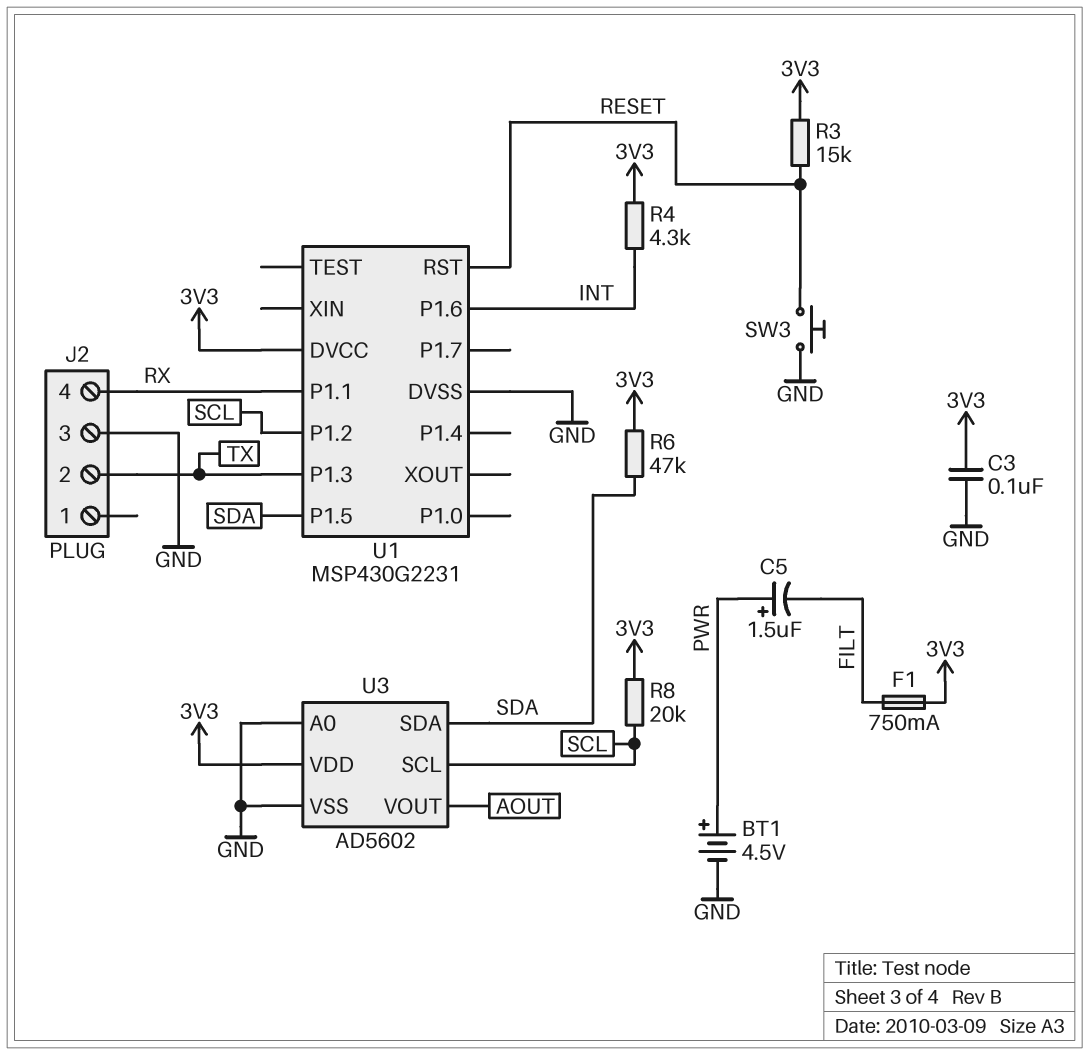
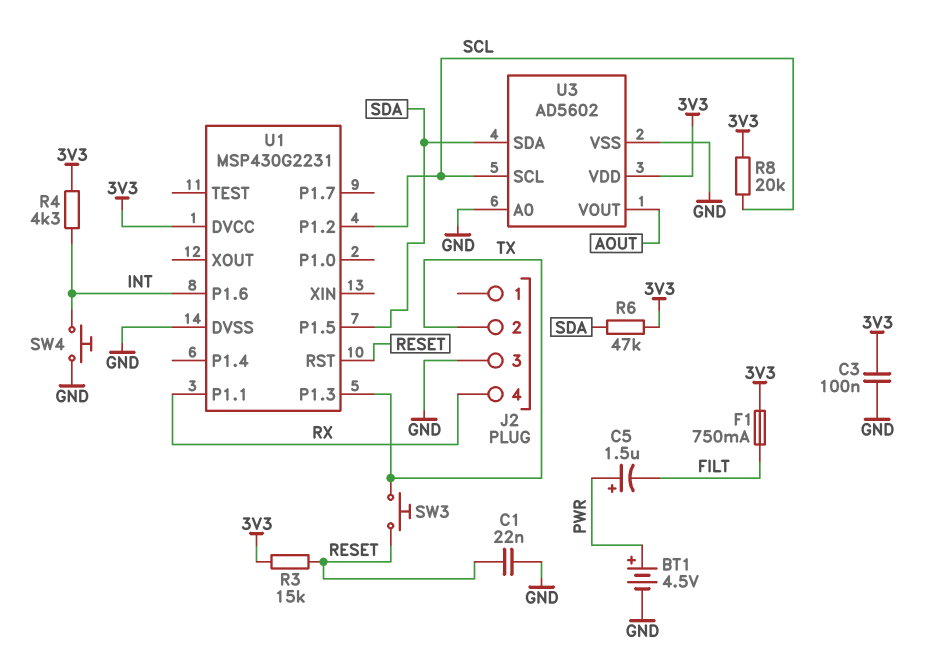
C1: none -> 22nF (GND, RESET)
SW3: button (GND, RESET) -> button (RESET, TX)
SW4: none -> button (GND, INT)

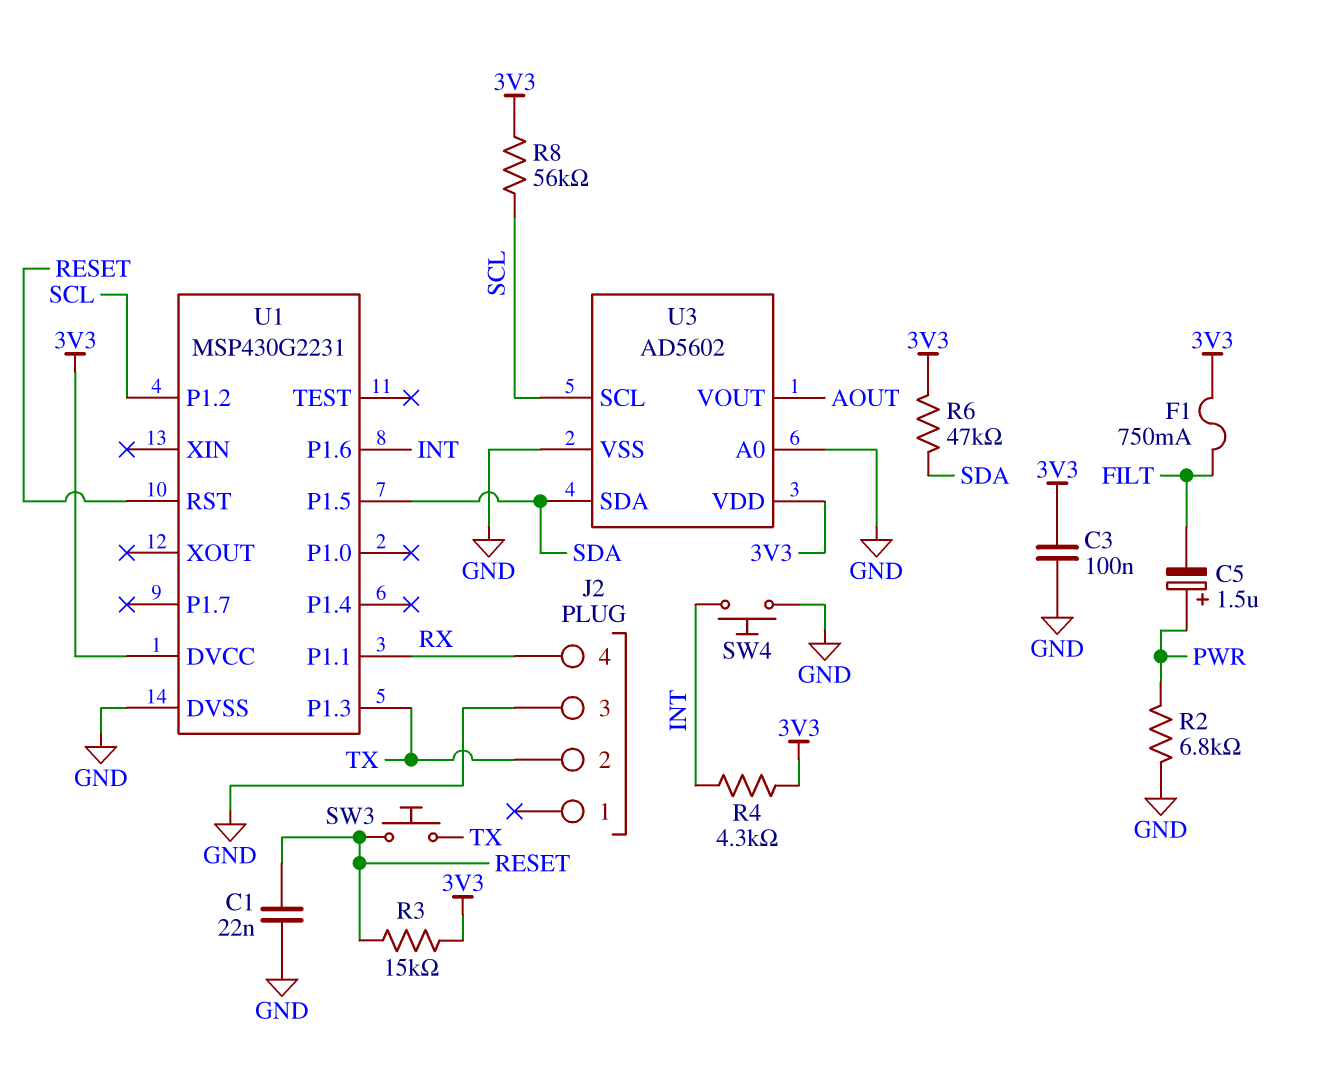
BT1: 4.5V (plus PWR, minus GND) -> none
R2: none -> 6.8k (GND, PWR)
R8: 20k (3V3, SCL) -> 56k (3V3, SCL)

